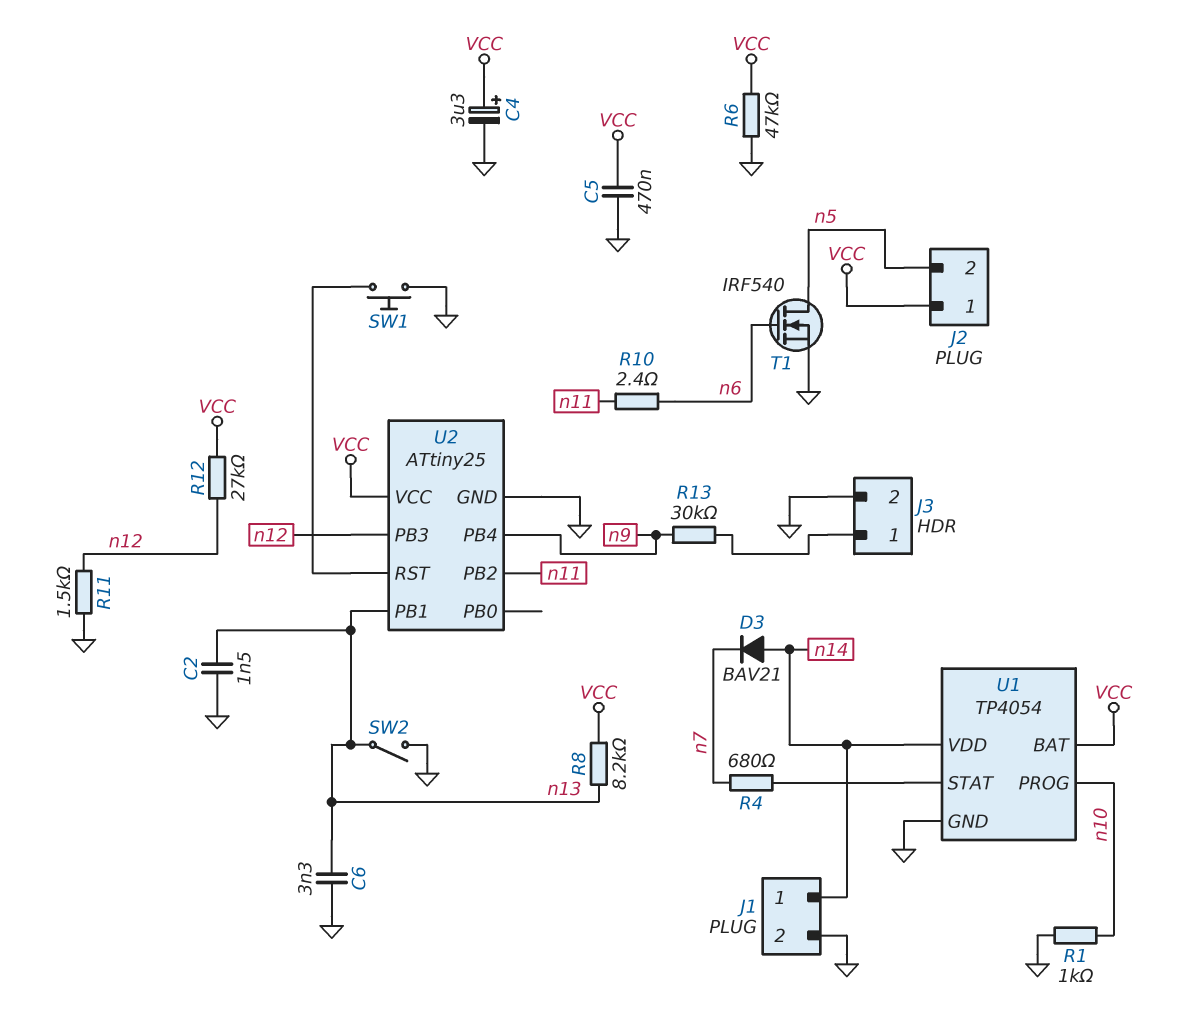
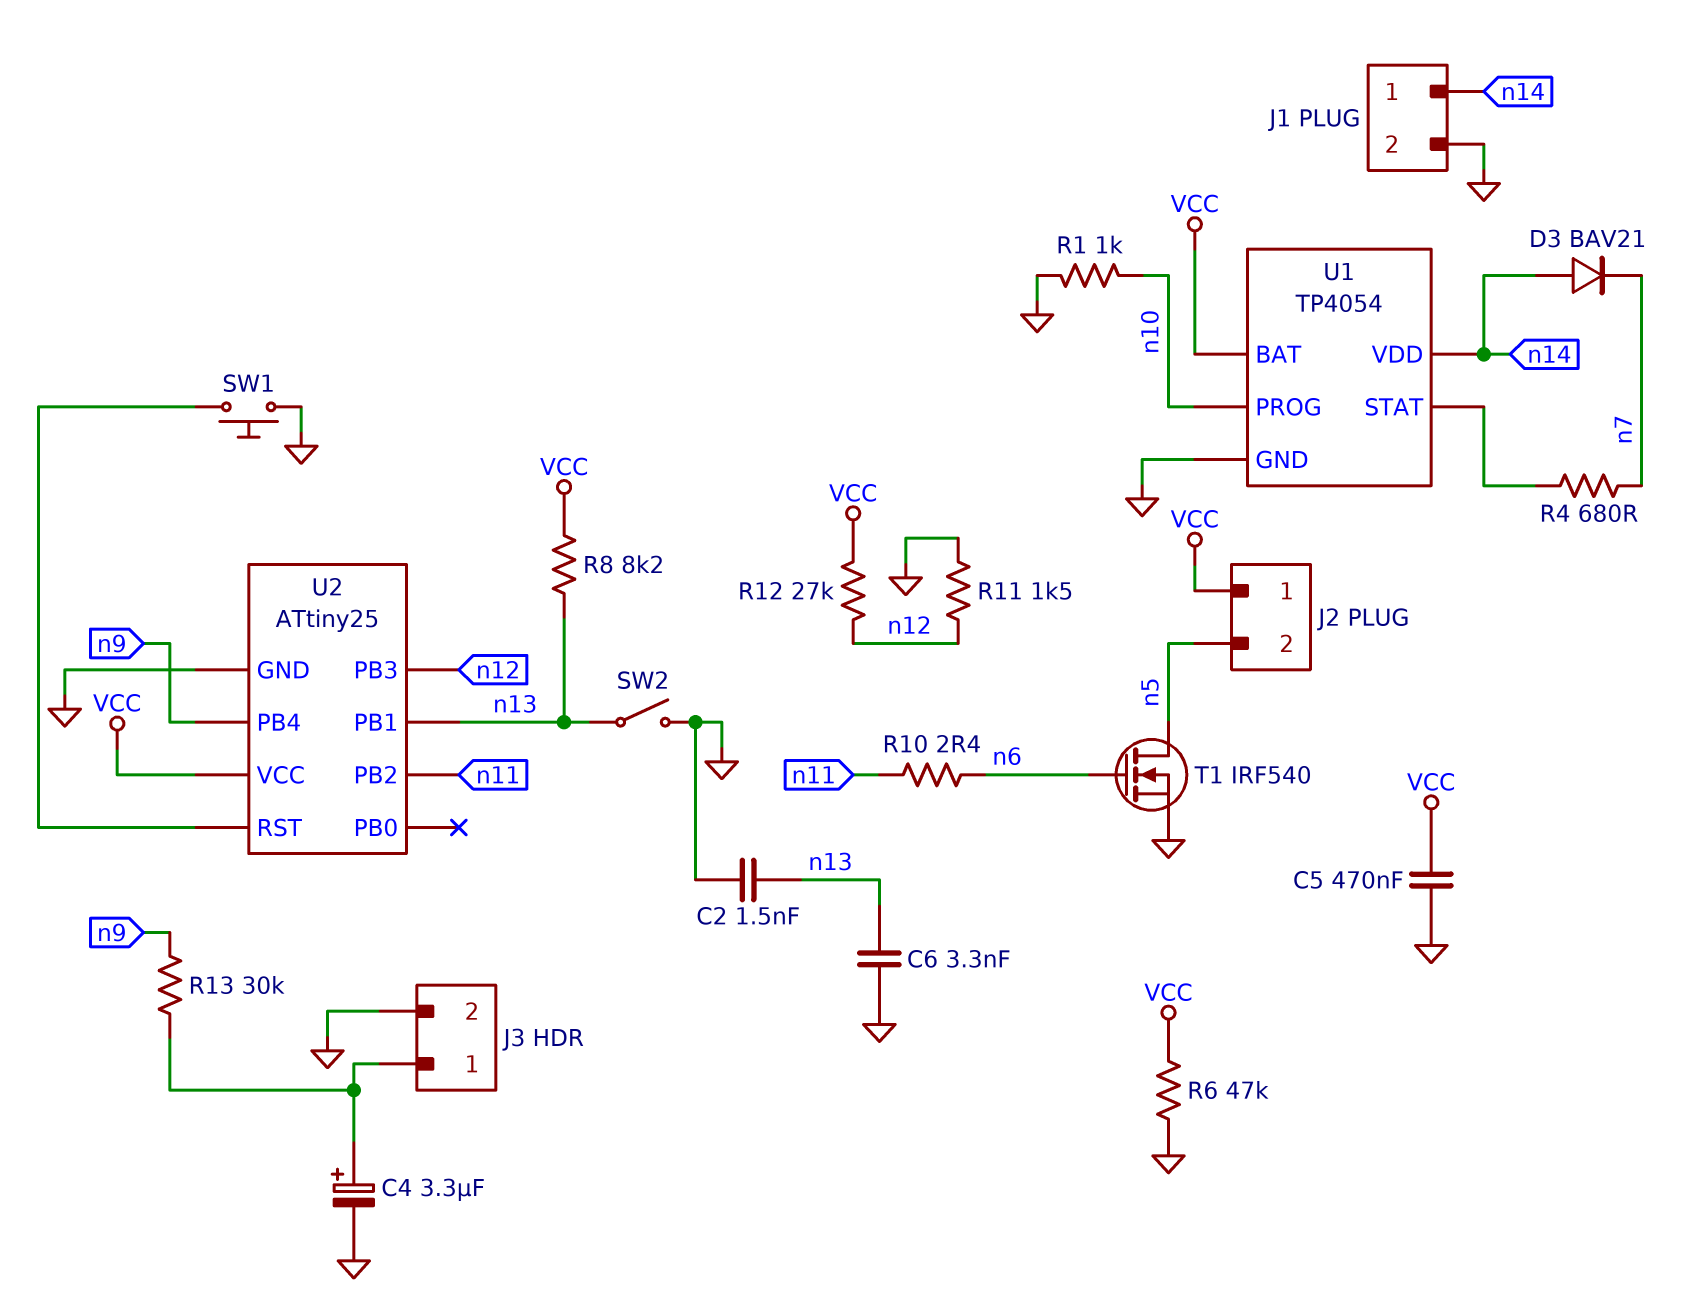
C4: 3.3uF (plus VCC, minus GND) -> 3.3uF (plus J3/1, minus GND)

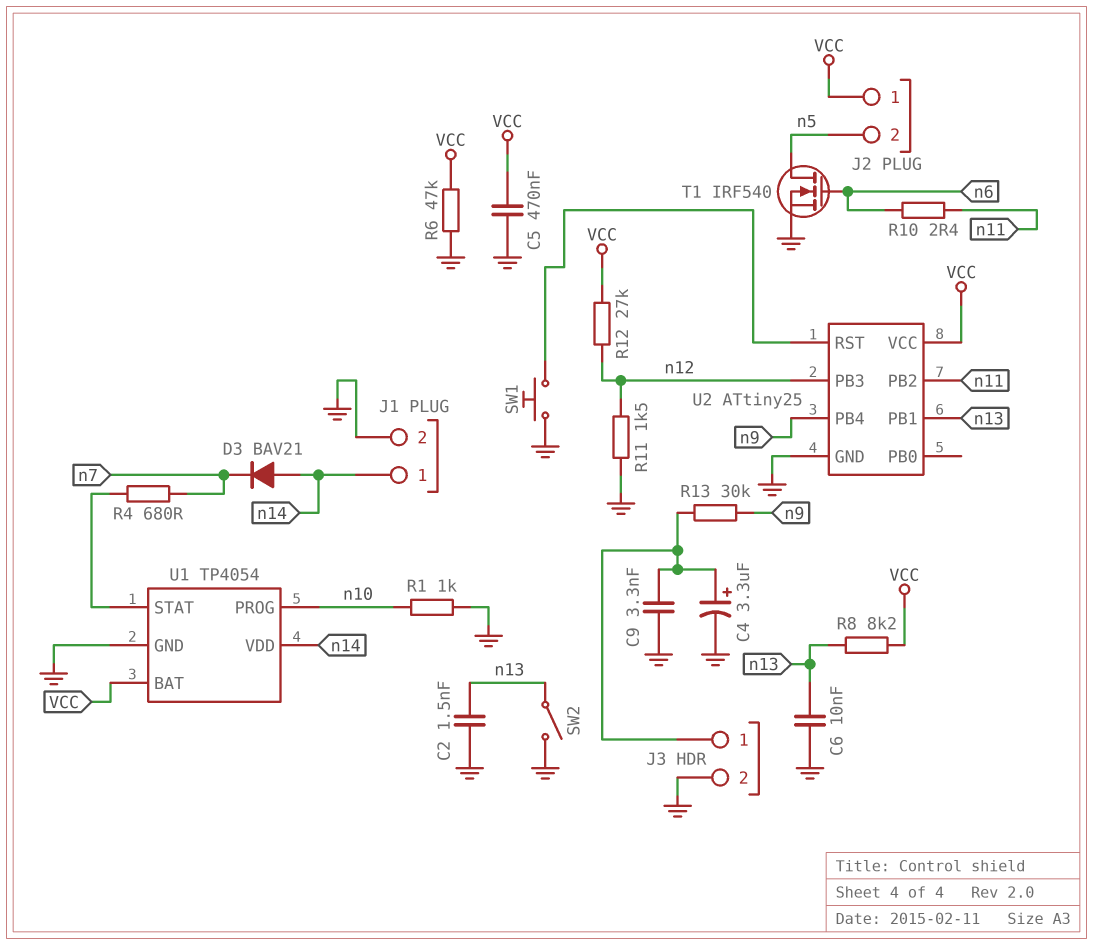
C6: 3.3nF (GND, n13) -> 10nF (GND, n13)
C9: none -> 3.3nF (GND, J3/1)

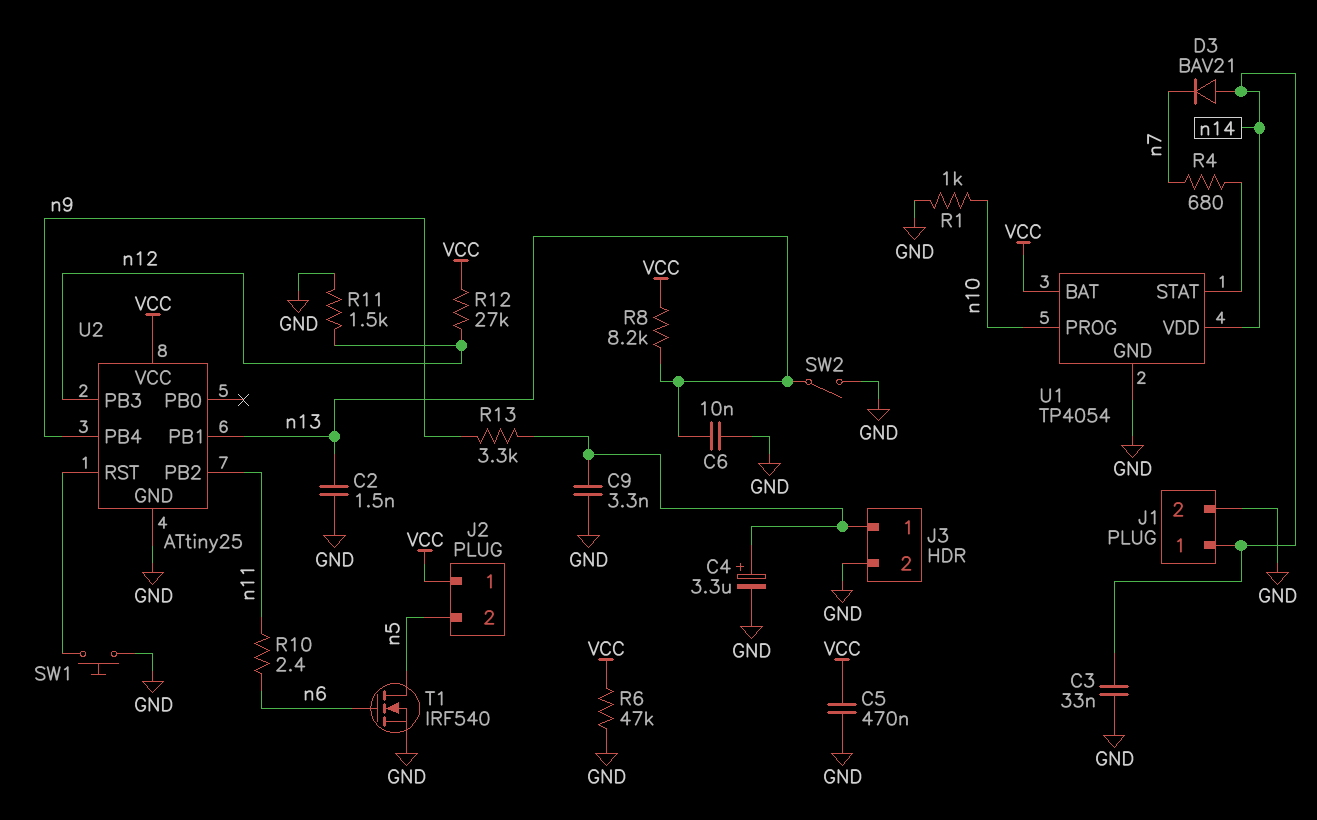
C3: none -> 33nF (GND, n14)
R13: 30k (J3/1, n9) -> 3.3k (J3/1, n9)

